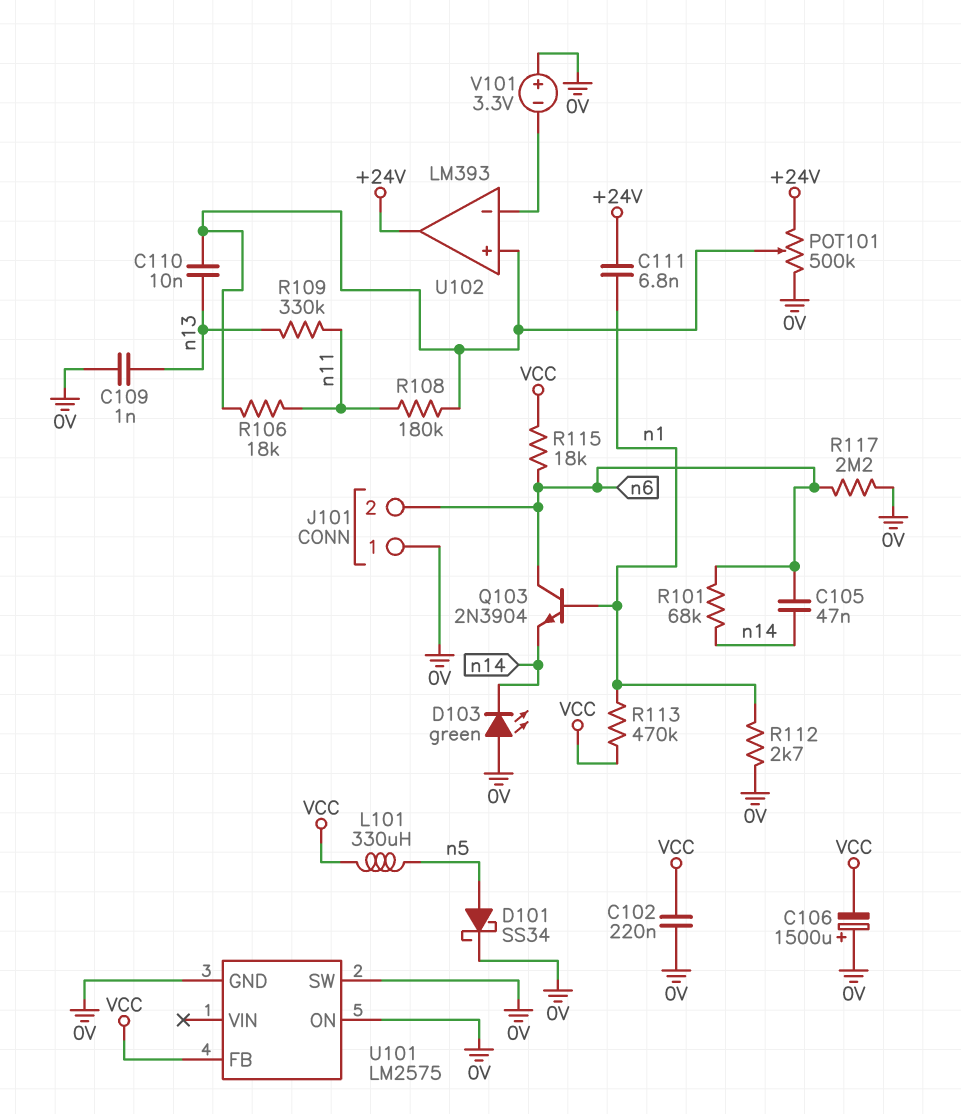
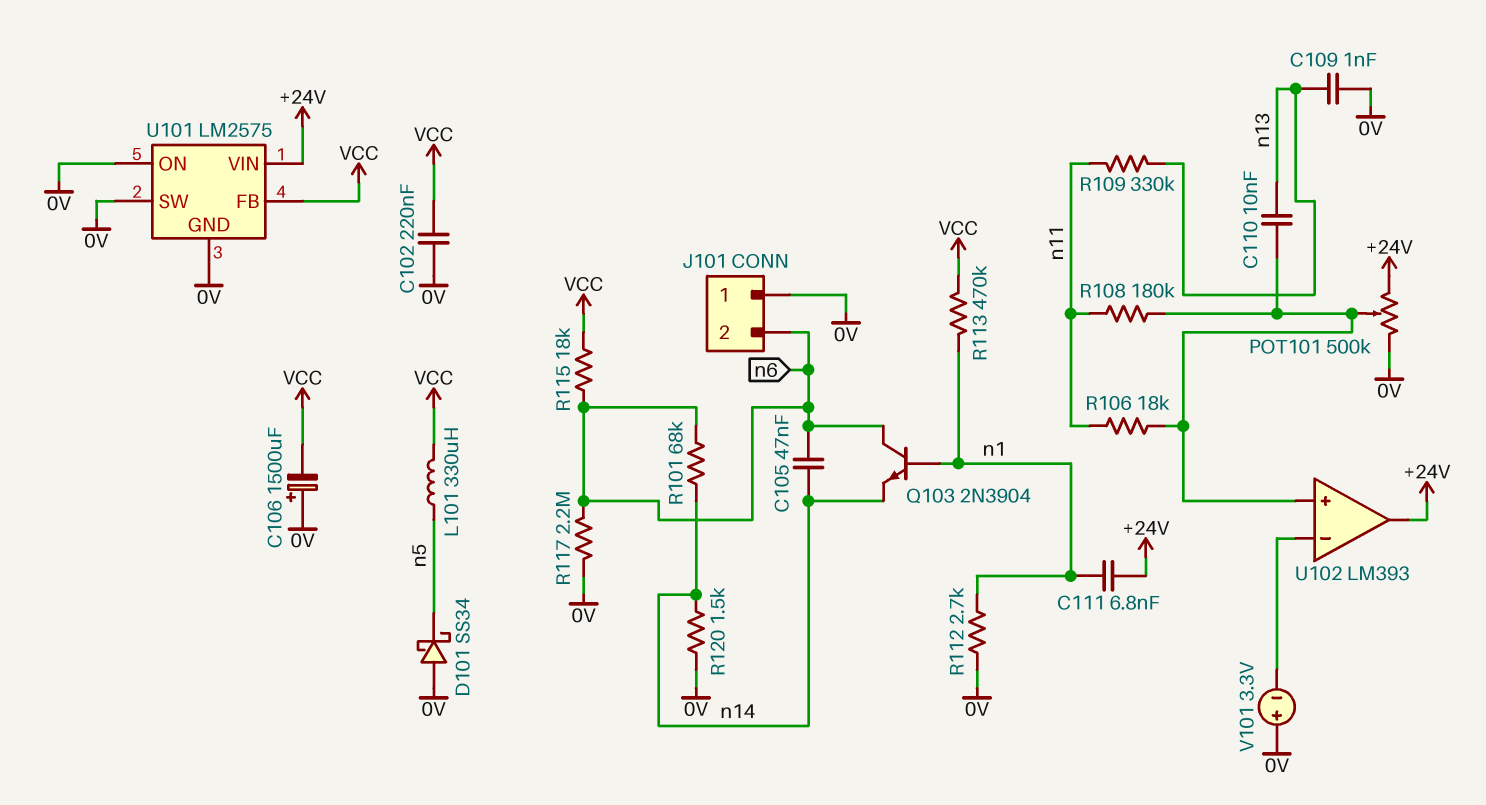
D101: schottky SS34 (A n5, K 0V) -> schottky SS34 (A 0V, K n5)
D103: LED green (A 0V, K n14) -> none
R120: none -> 1.5k (0V, n14)
U101 pin VIN: none -> +24V

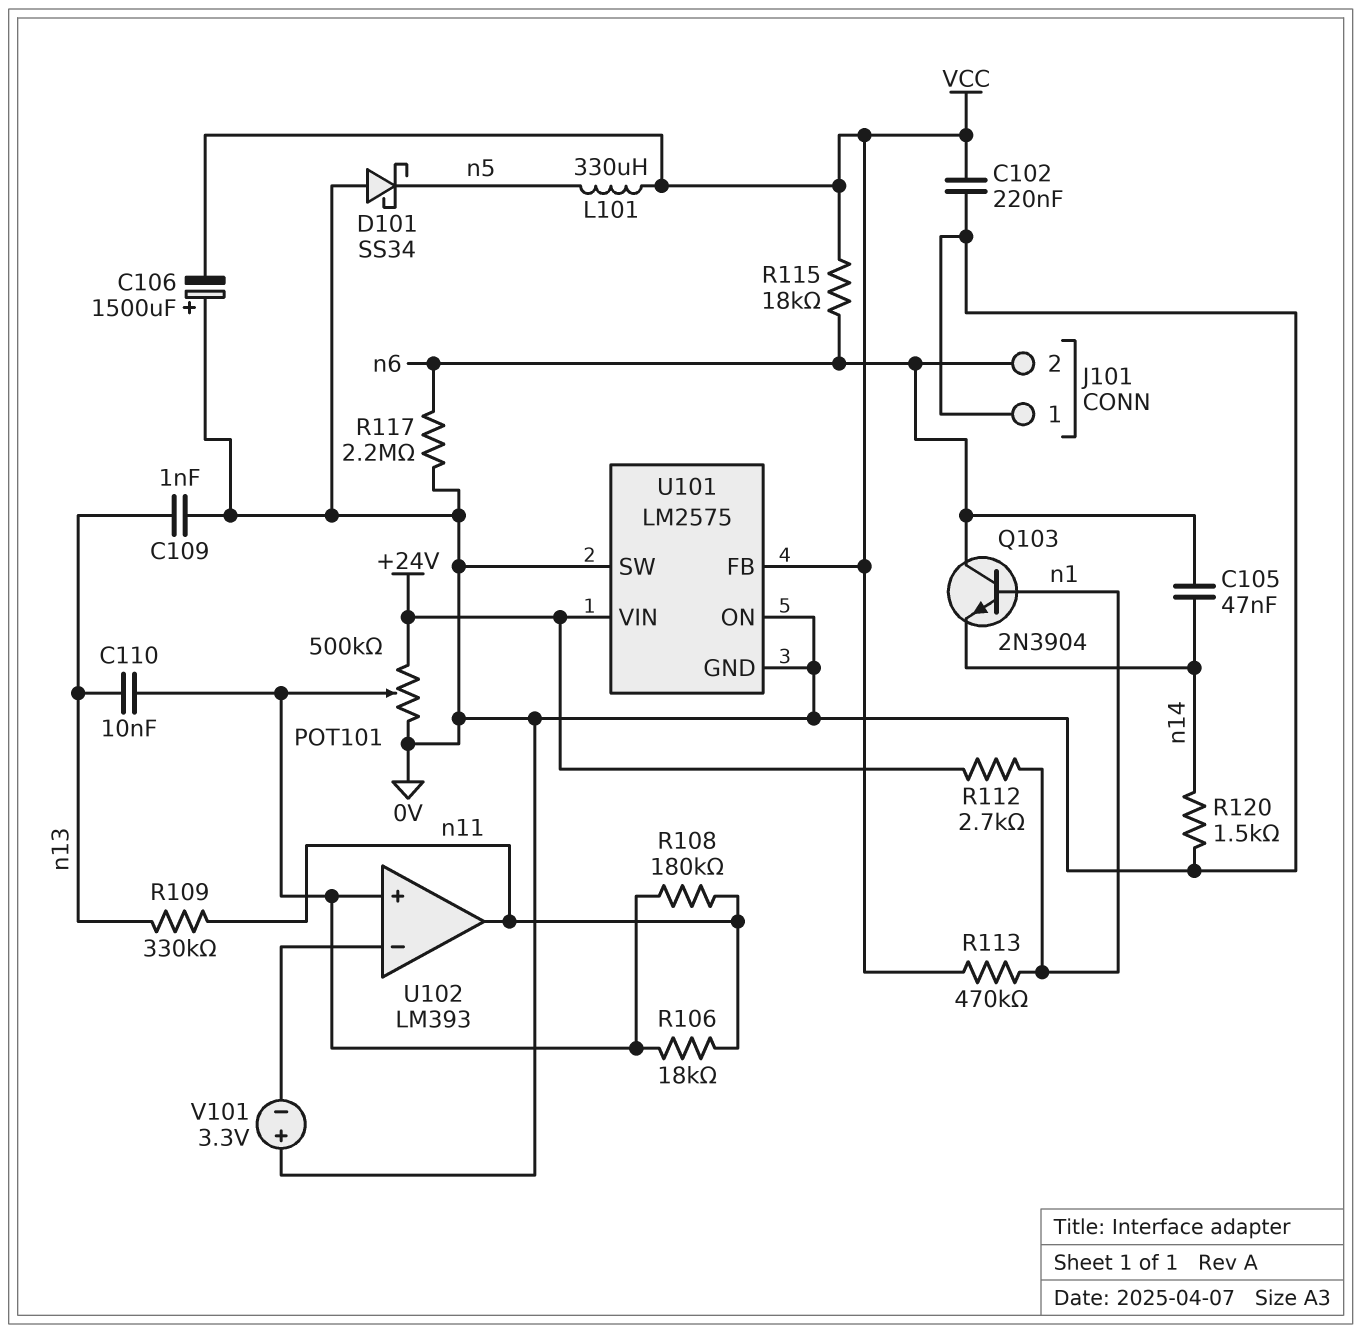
C111: 6.8nF (+24V, n1) -> none
R101: 68k (n6, n14) -> none
R112: 2.7k (0V, n1) -> 2.7k (+24V, n1)
U102 pin out: +24V -> n11

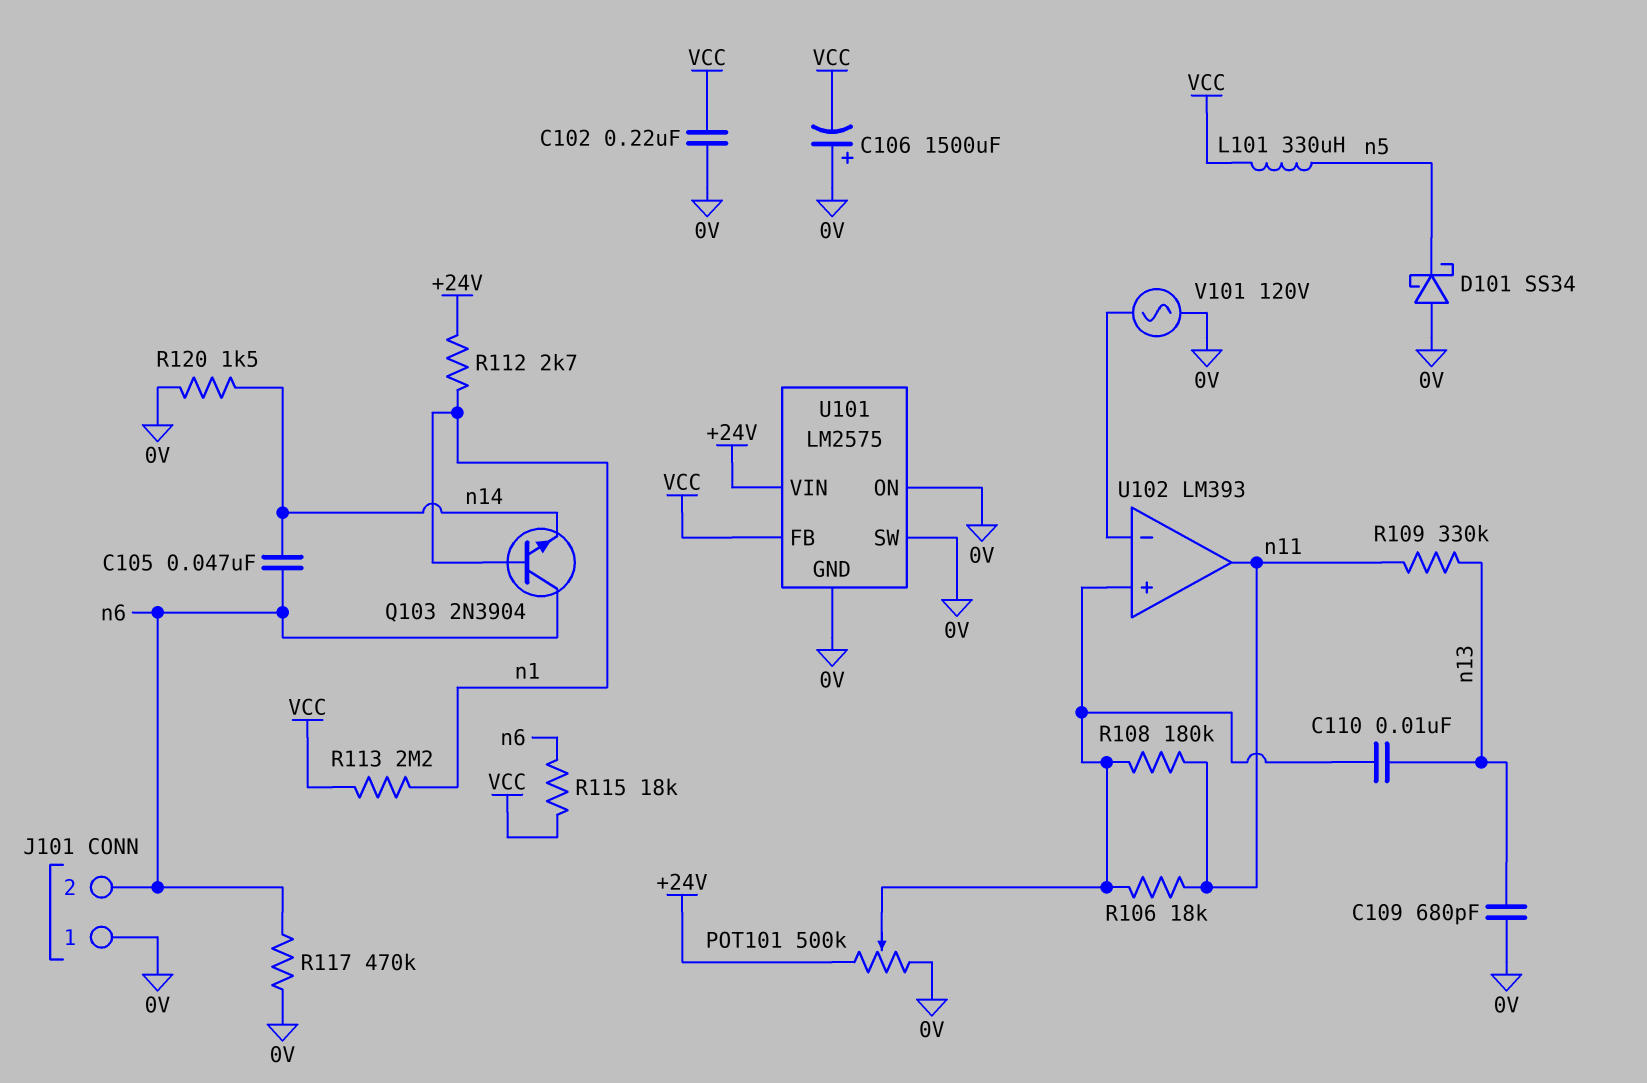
C109: 1nF (0V, n13) -> 680pF (0V, n13)
R113: 470k (VCC, n1) -> 2.2M (VCC, n1)
R117: 2.2M (0V, n6) -> 470k (0V, n6)
V101: 3.3V (plus 0V, minus U102/in-) -> AC 120V (0V, U102/in-)

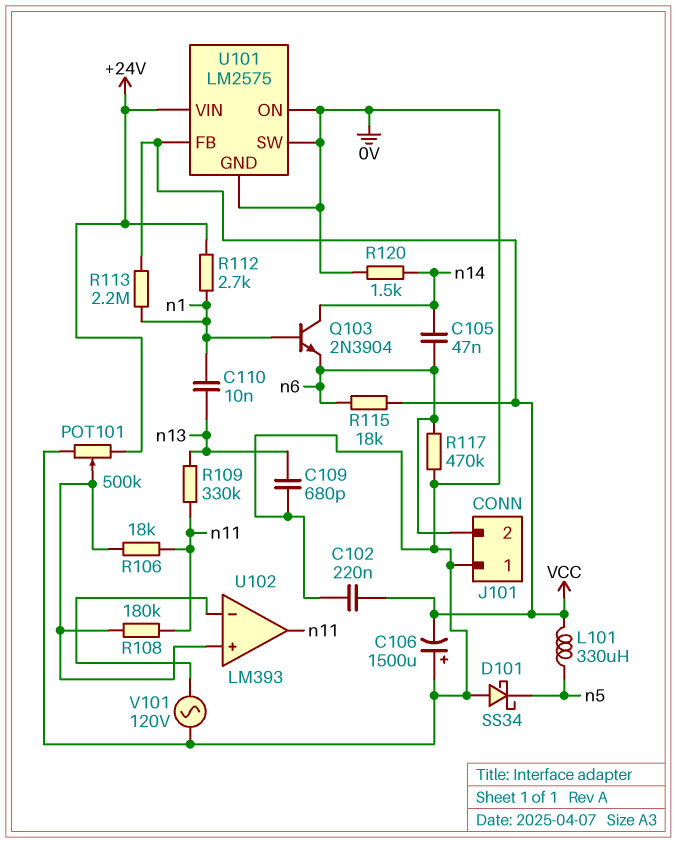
C110: 10nF (U102/in+, n13) -> 10nF (n1, n13)
Q103: NPN 2N3904 (B n1, C n6, E n14) -> NPN 2N3904 (B n1, C n14, E n6)

